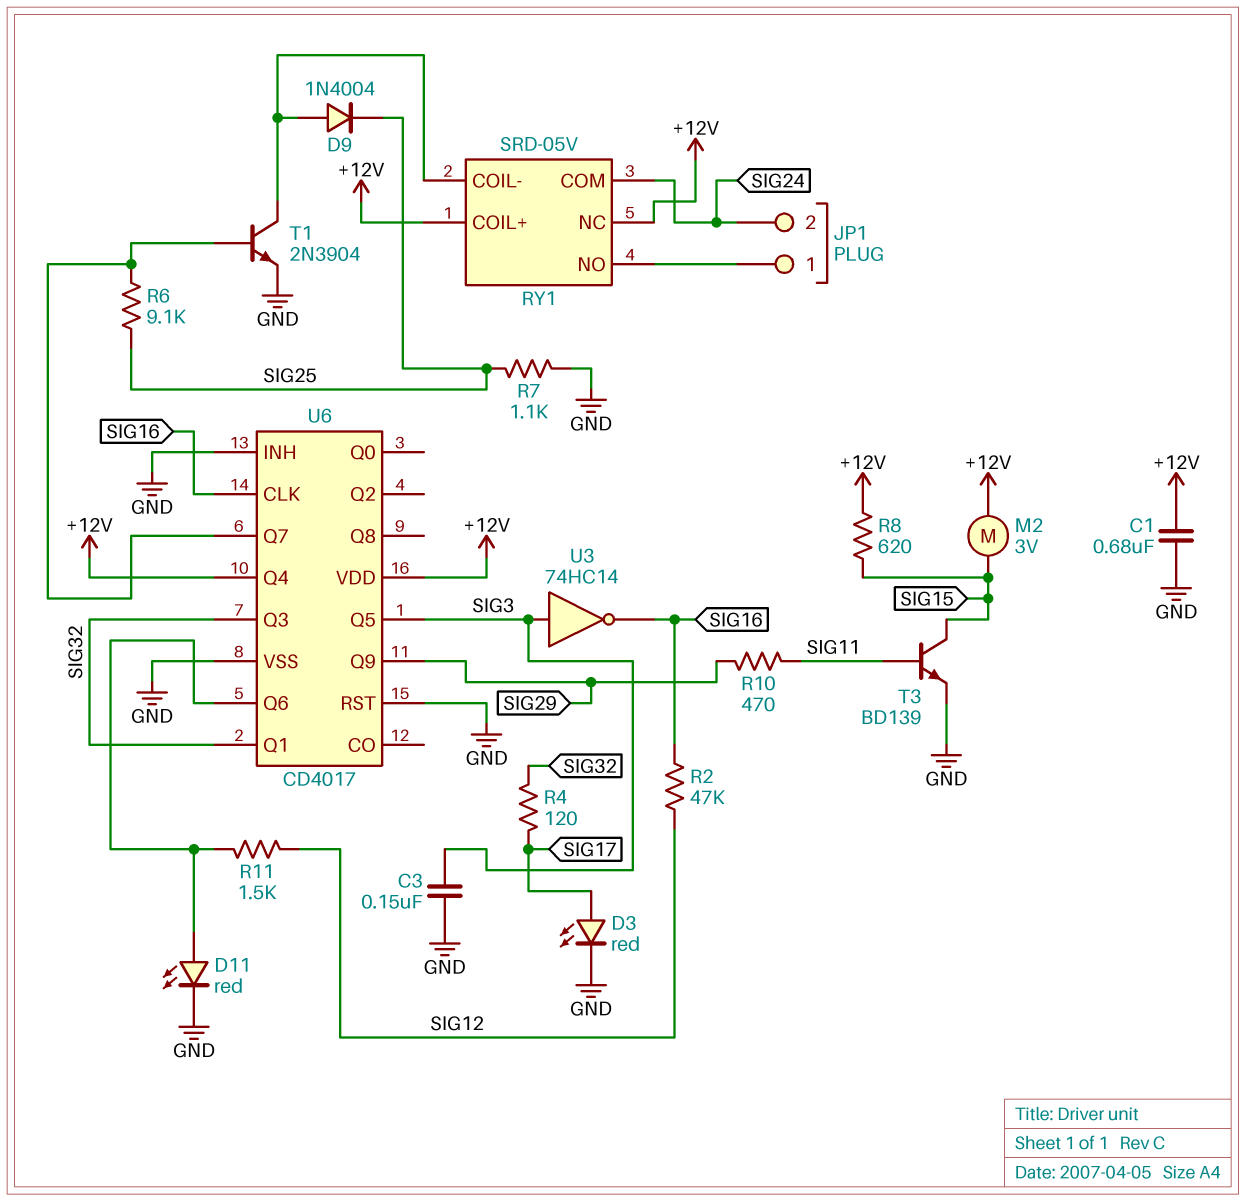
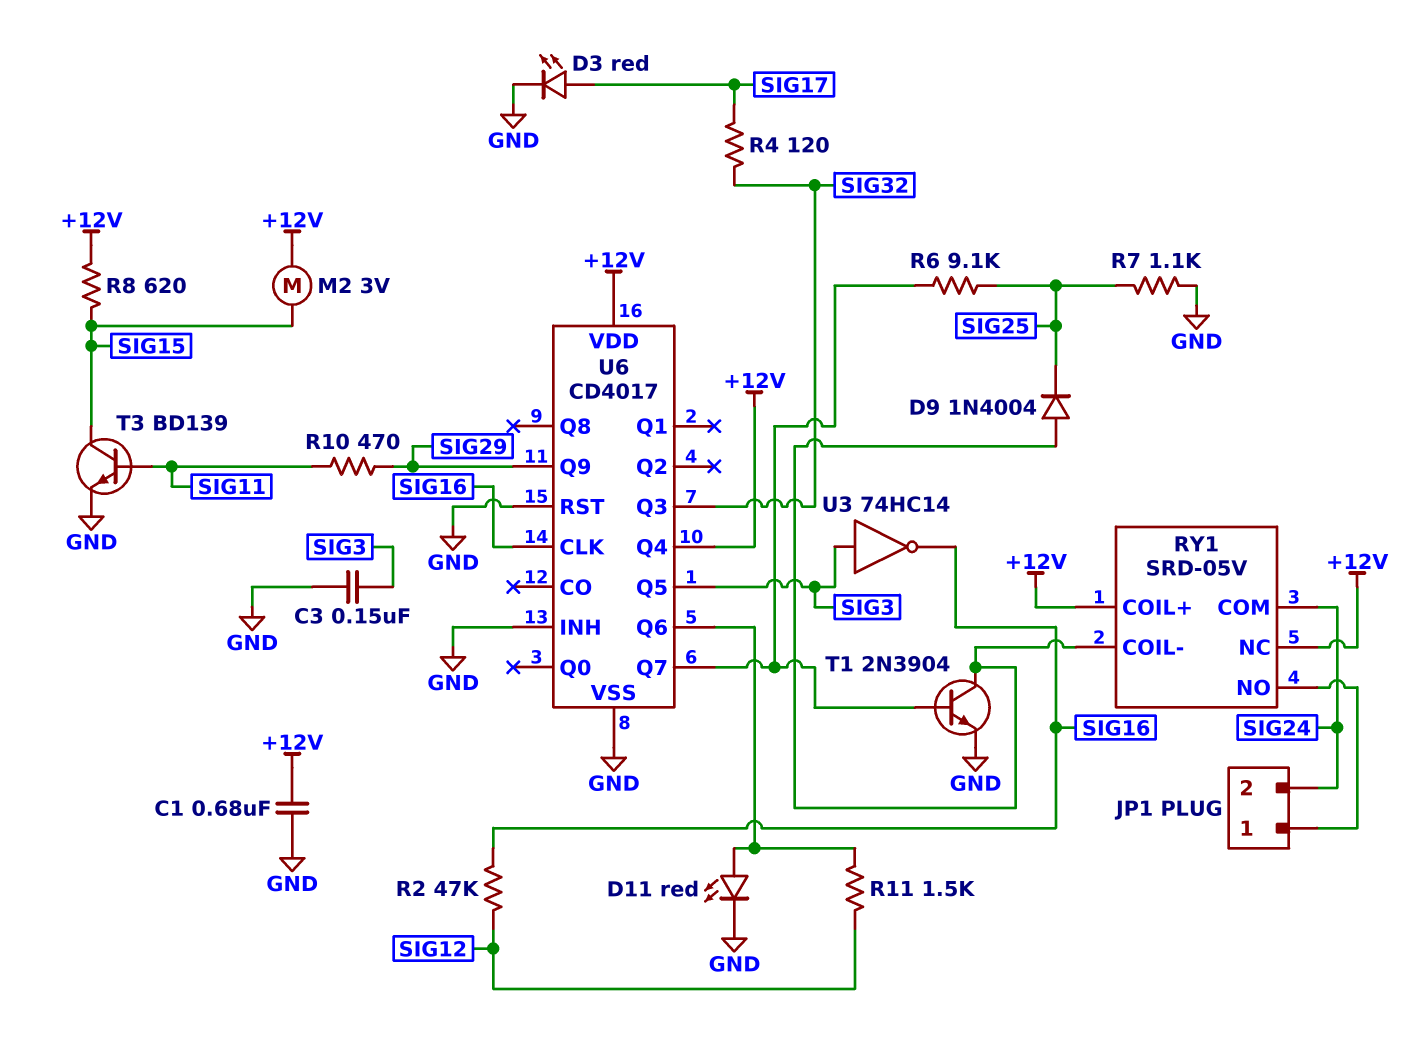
U6 pin Q1: SIG32 -> none

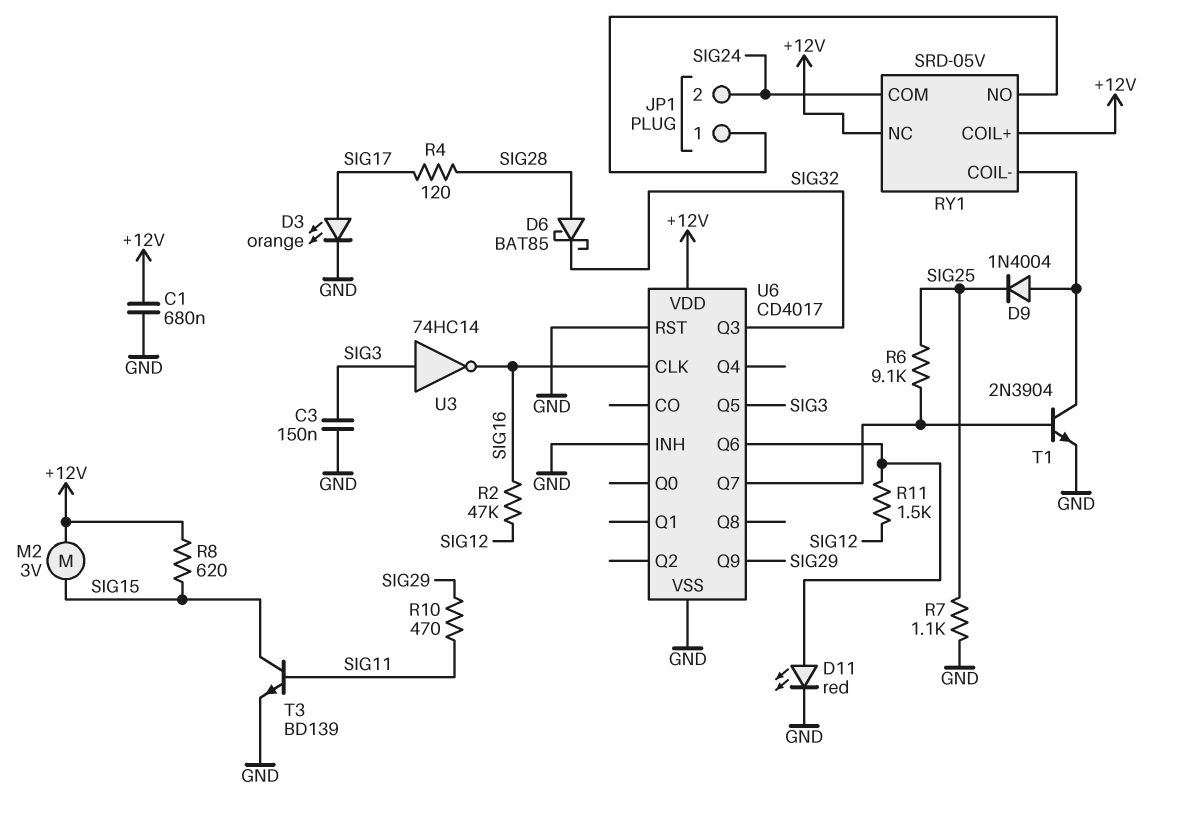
D3: LED red (A SIG17, K GND) -> LED orange (A SIG17, K GND)
D6: none -> schottky BAT85 (A SIG28, K SIG32)
R4: 120 (SIG17, SIG32) -> 120 (SIG17, SIG28)
U6 pin Q4: +12V -> none

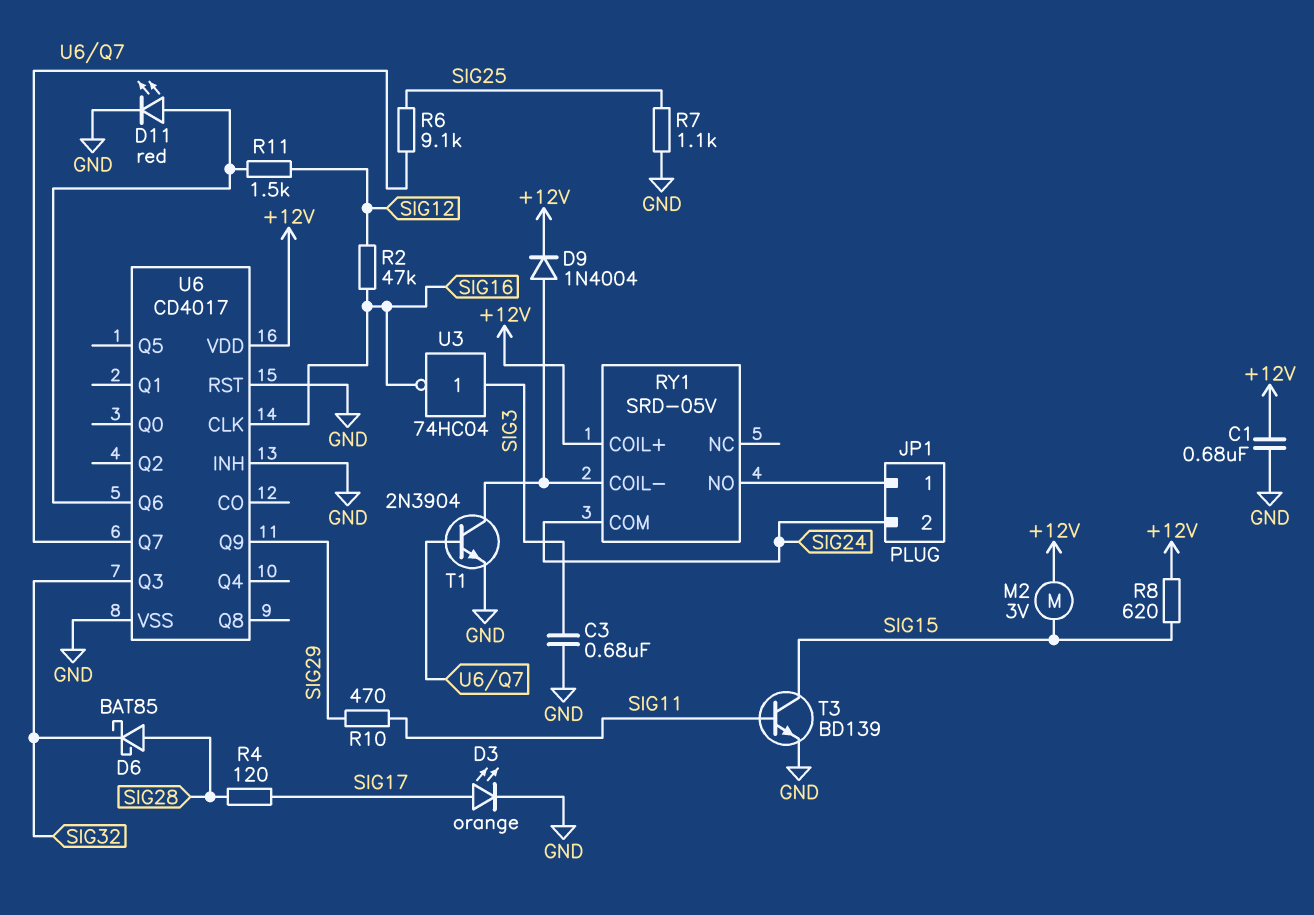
C3: 150nF (GND, SIG3) -> 680nF (GND, SIG3)
D9: diode 1N4004 (A RY1/COIL-, K SIG25) -> diode 1N4004 (A RY1/COIL-, K +12V)
RY1 pin NC: +12V -> none
U3: NOT 74HC14 (in SIG3, out SIG16) -> NOT 74HC04 (in SIG3, out SIG16)
U6 pin Q5: SIG3 -> none

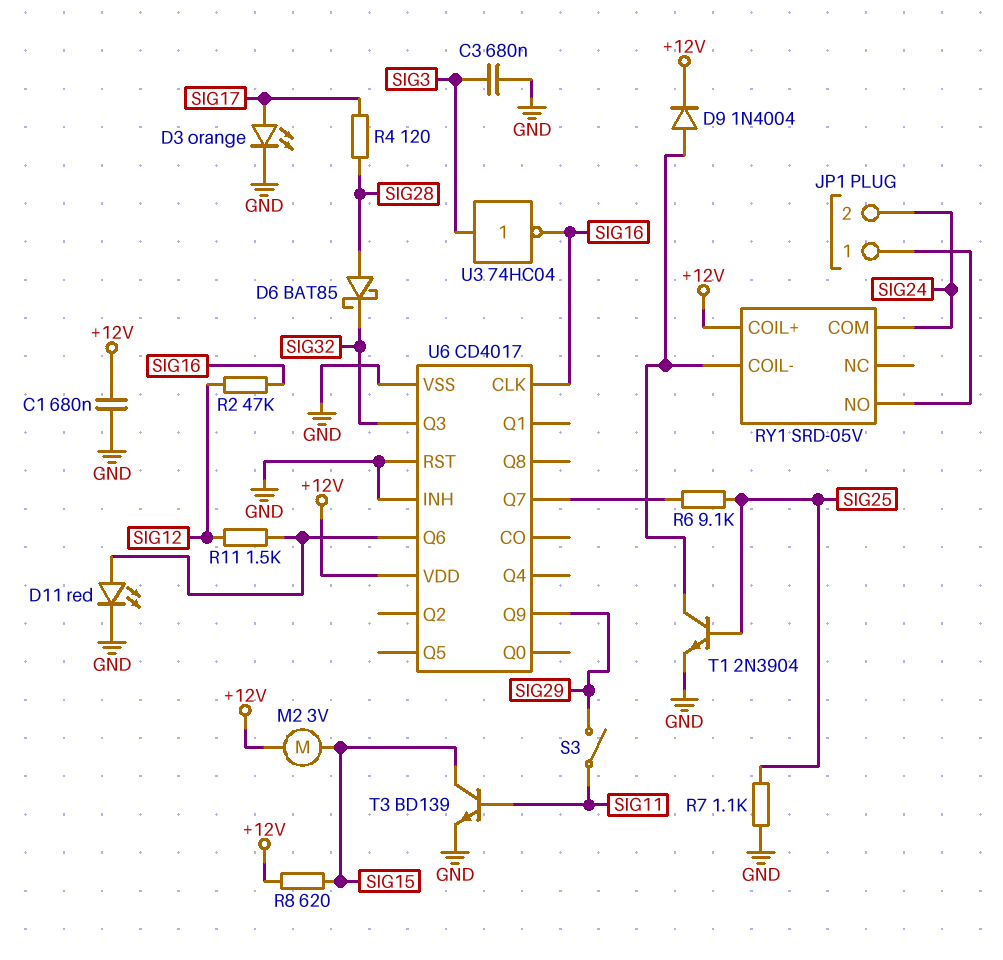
R10: 470 (SIG11, SIG29) -> none
S3: none -> switch (SIG11, SIG29)
T1: NPN 2N3904 (B U6/Q7, C RY1/COIL-, E GND) -> NPN 2N3904 (B SIG25, C RY1/COIL-, E GND)

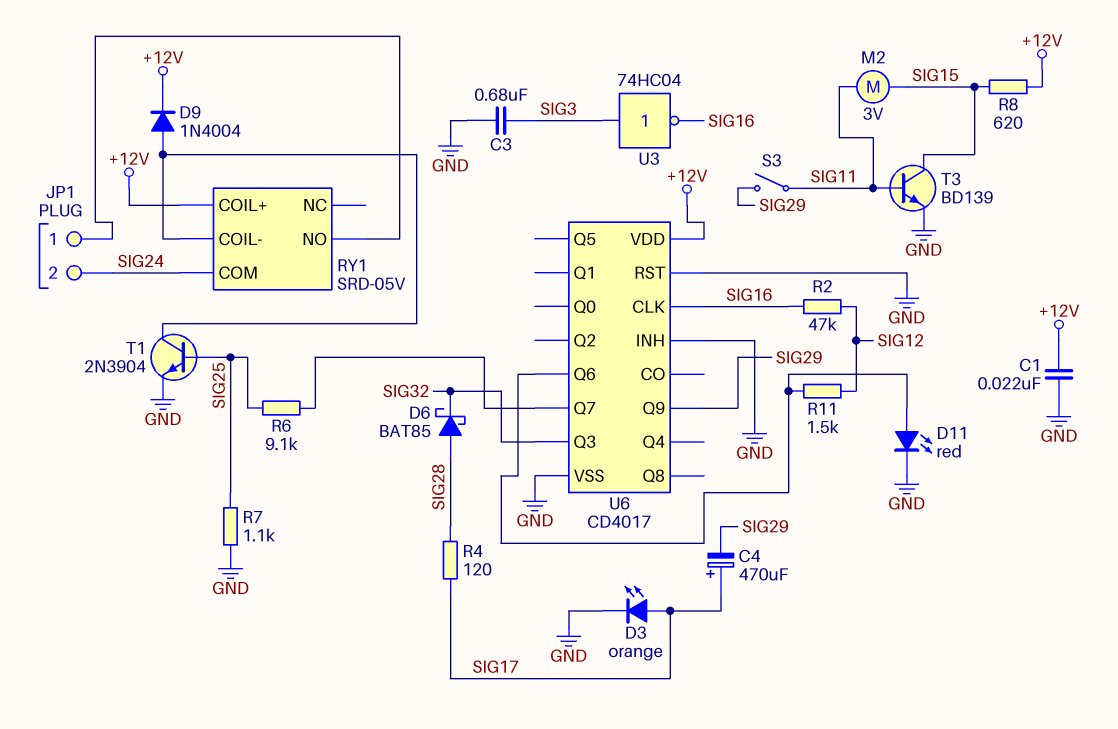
C1: 680nF (+12V, GND) -> 22nF (+12V, GND)
C4: none -> 470uF (plus SIG17, minus SIG29)
M2: motor 3V (+12V, SIG15) -> motor 3V (SIG11, SIG15)

